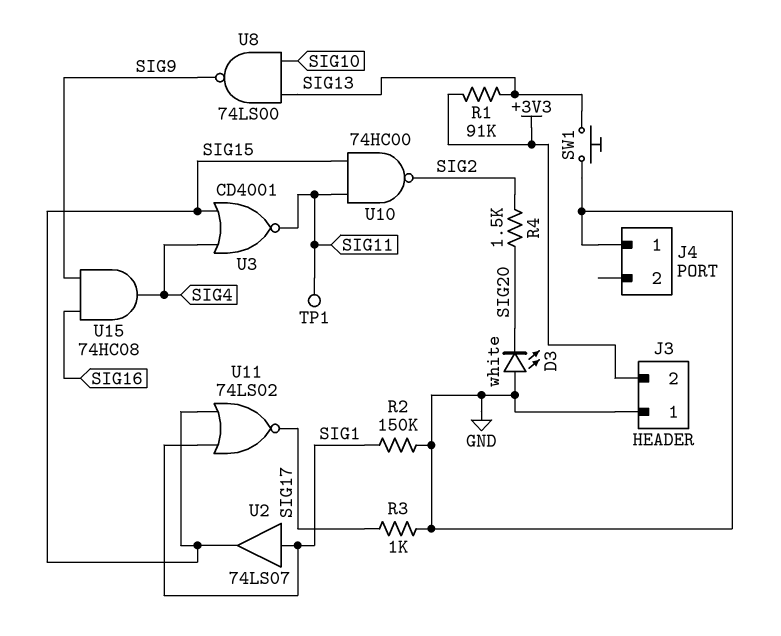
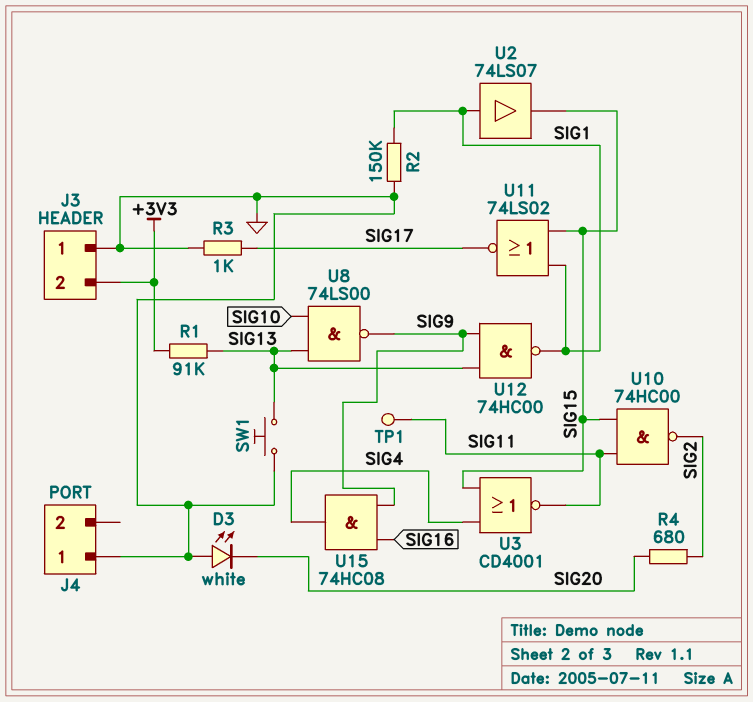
R4: 1.5k (SIG2, SIG20) -> 680 (SIG2, SIG20)
U12: none -> NAND 74HC00 (in SIG9, in SIG13, out SIG1)

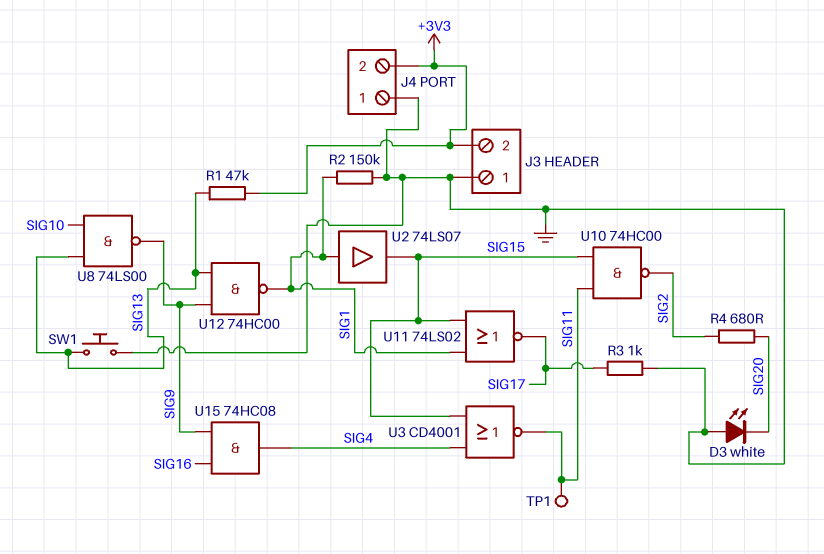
J4 pin 2: none -> +3V3
R1: 91k (+3V3, SIG13) -> 47k (+3V3, SIG13)

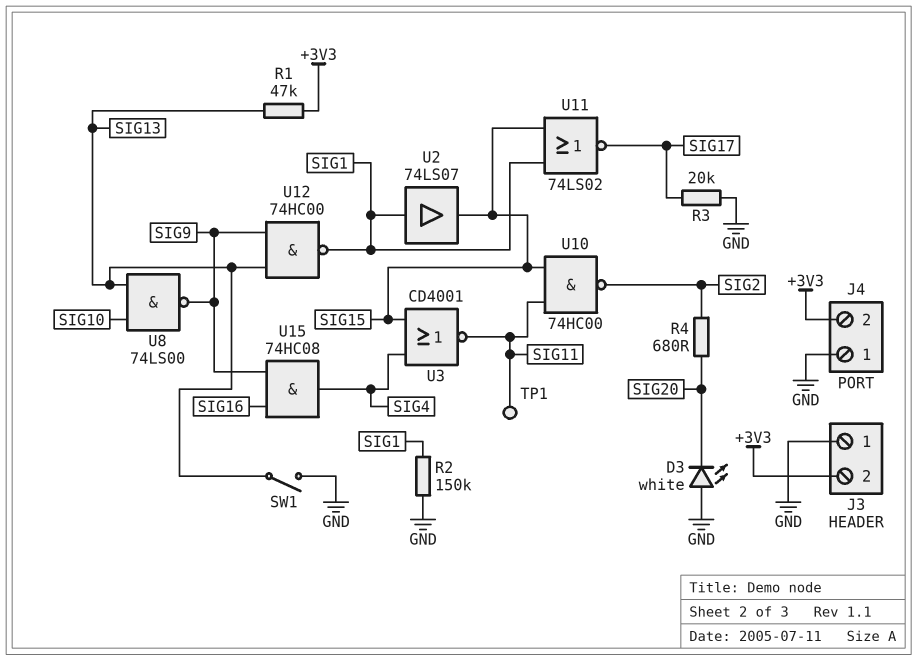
R3: 1k (GND, SIG17) -> 20k (GND, SIG17)
SW1: button (GND, SIG13) -> switch (GND, SIG13)

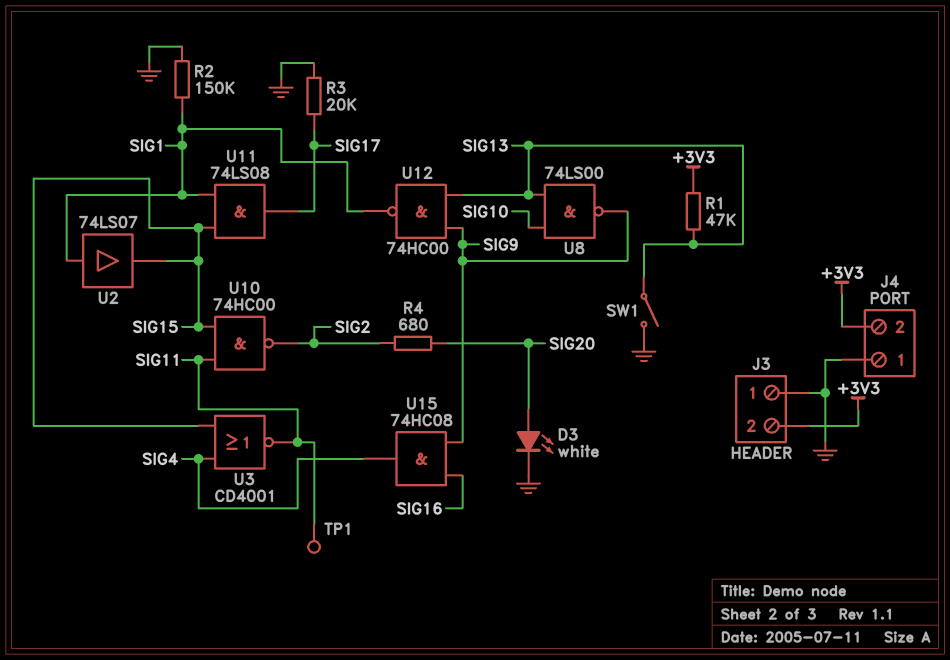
D3: LED white (A GND, K SIG20) -> LED white (A SIG20, K GND)
U11: NOR 74LS02 (in SIG1, in SIG15, out SIG17) -> AND 74LS08 (in SIG1, in SIG15, out SIG17)

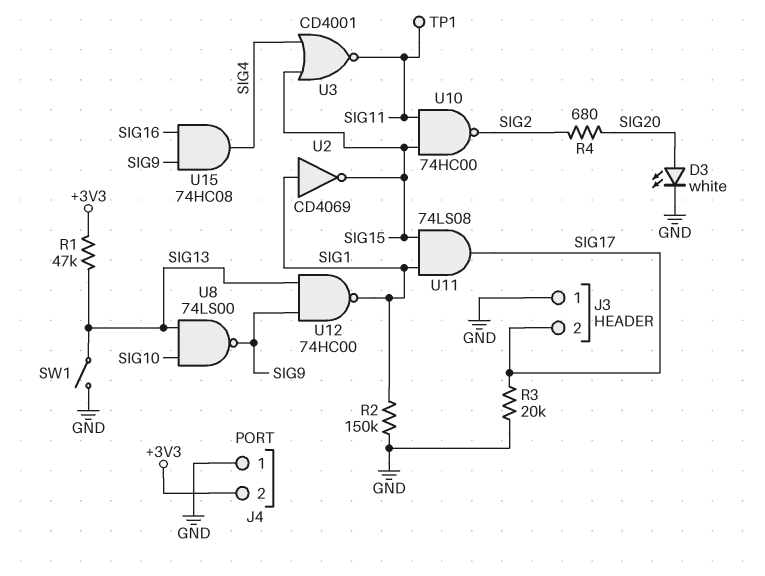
J3 pin 2: +3V3 -> SIG17
U2: buffer 74LS07 (in SIG1, out SIG15) -> NOT CD4069 (in SIG1, out SIG15)

